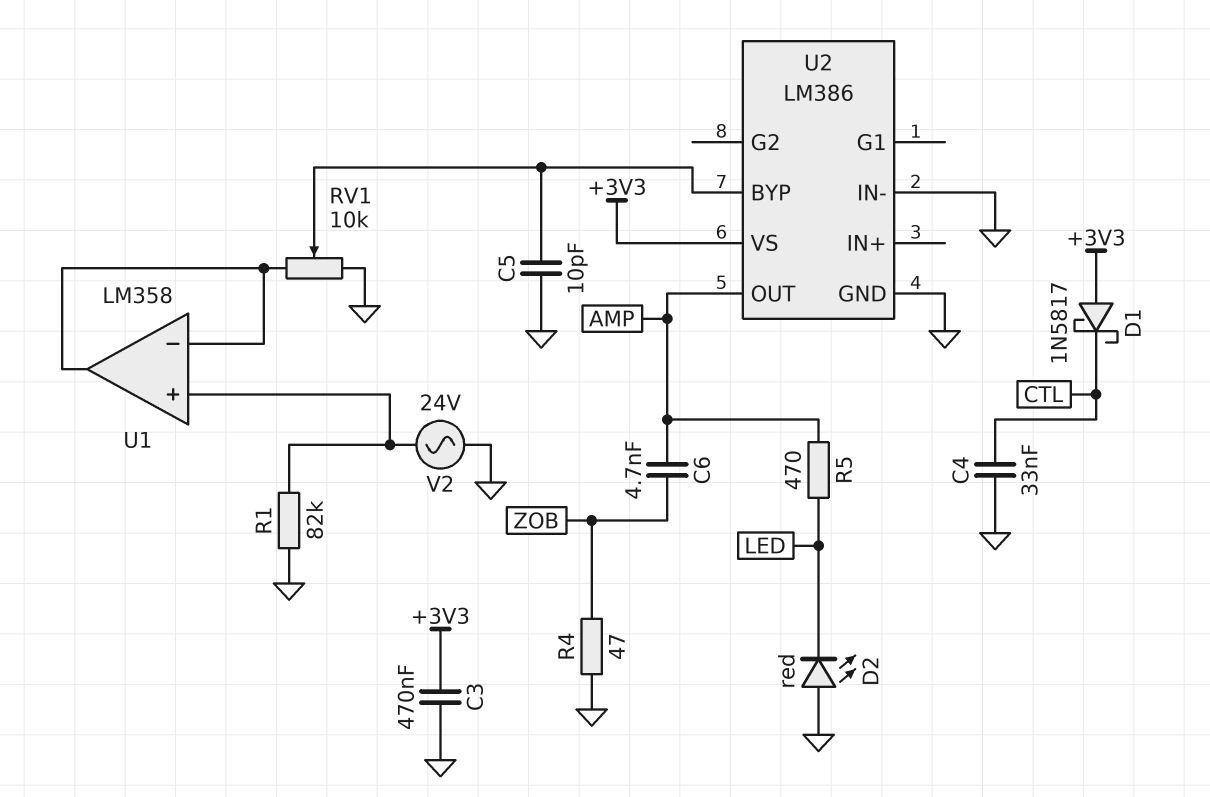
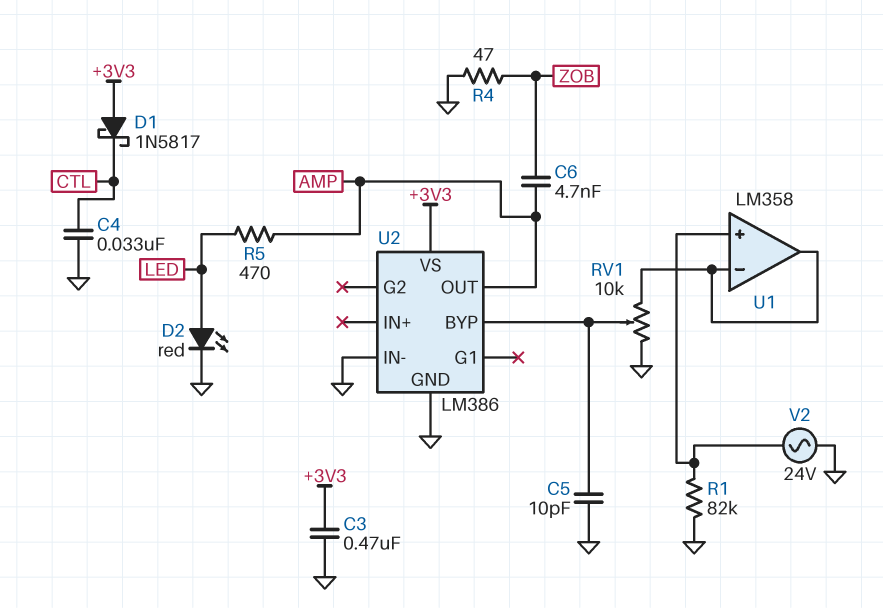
D2: LED red (A GND, K LED) -> LED red (A LED, K GND)

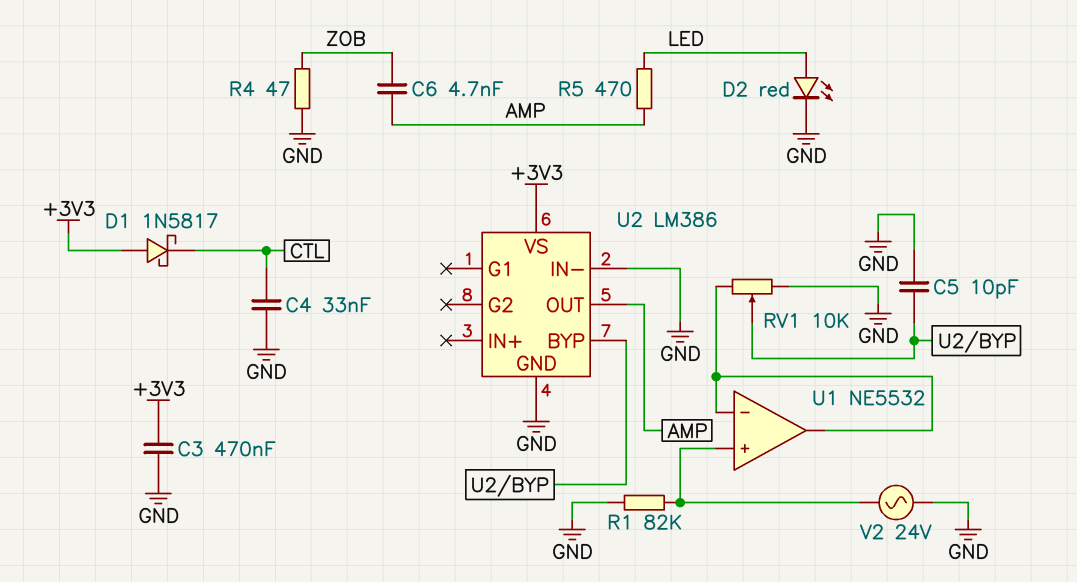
U1: LM358 -> NE5532

